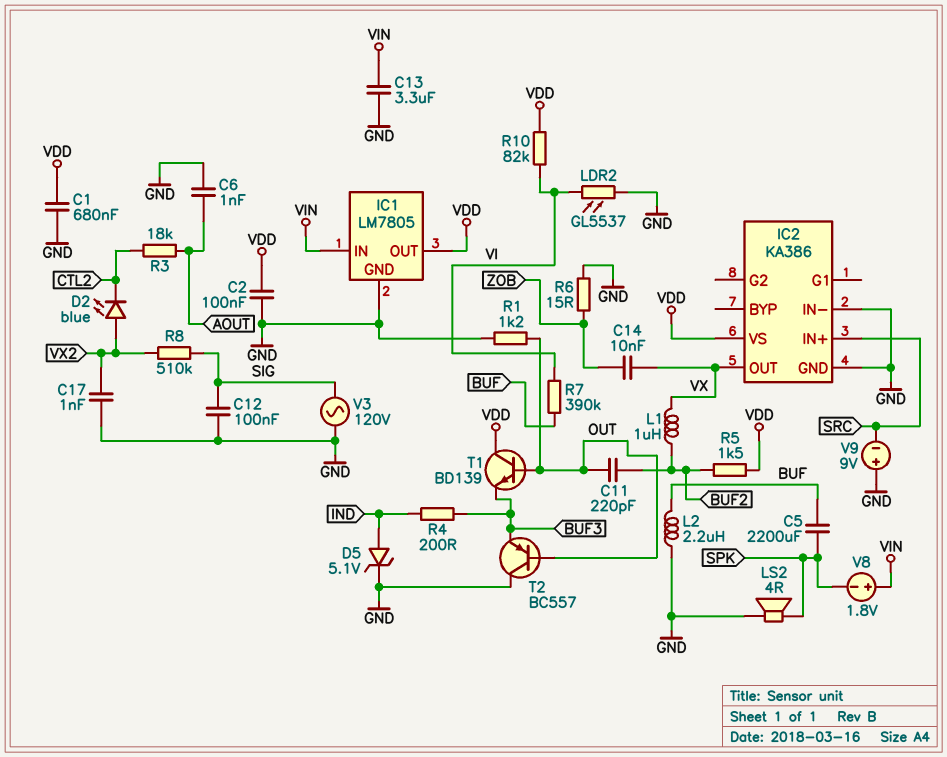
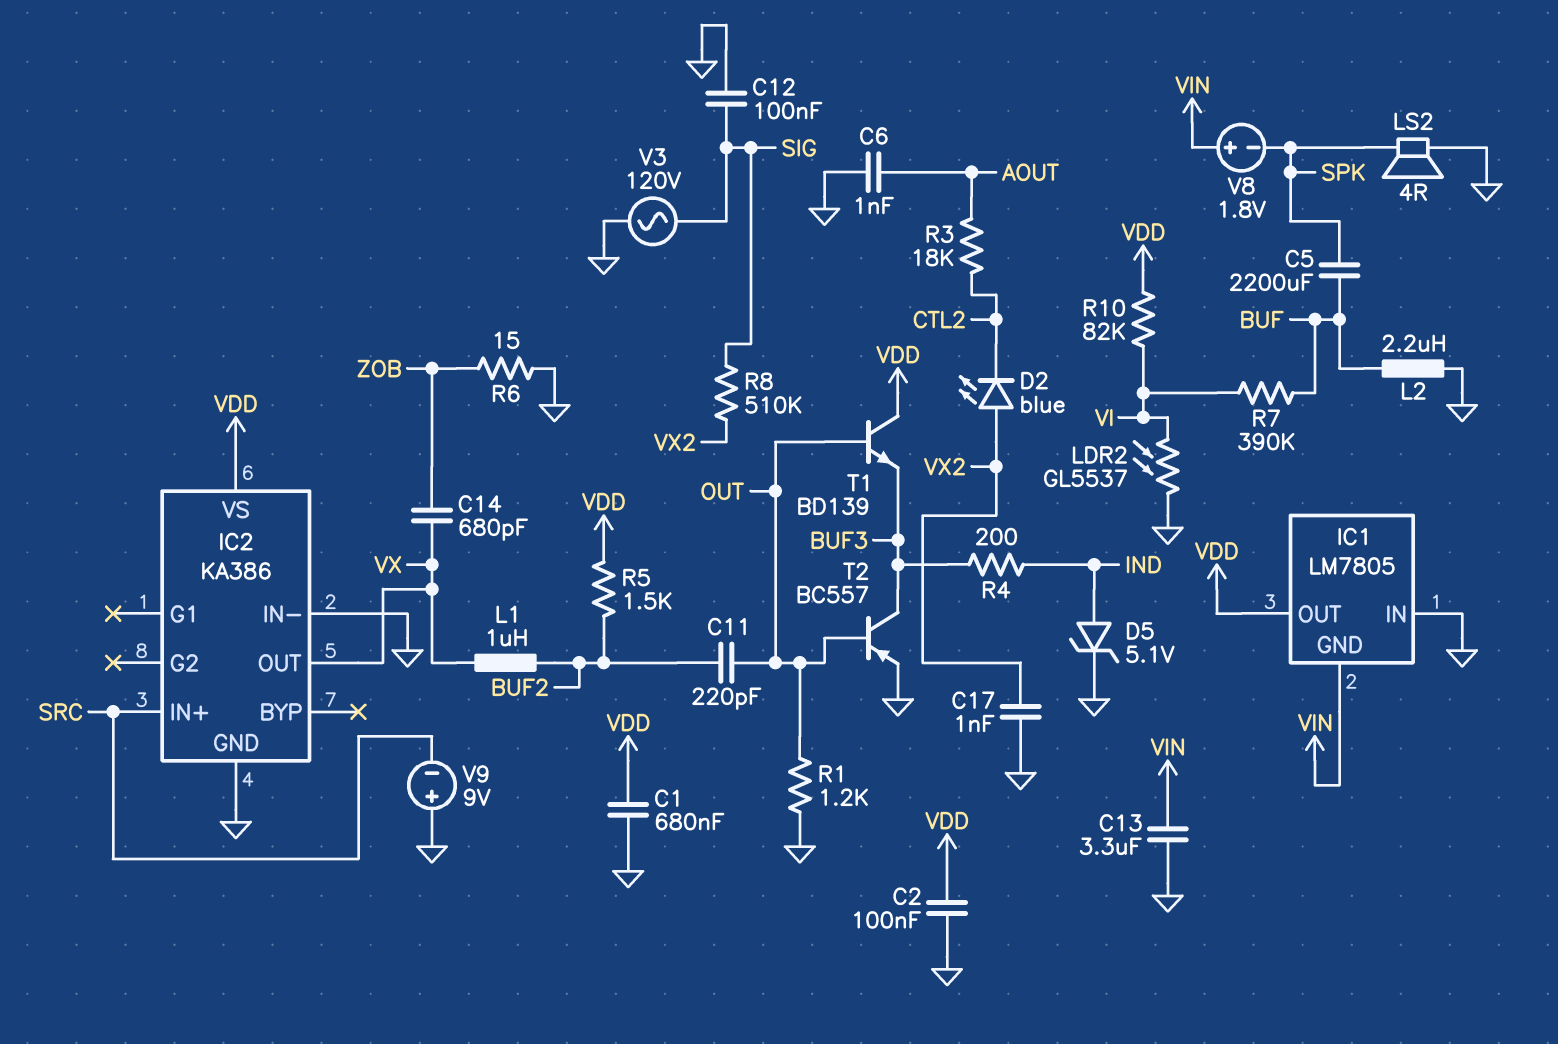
C14: 10nF (VX, ZOB) -> 680pF (VX, ZOB)
IC1 pin GND: GND -> VIN
IC1 pin IN: VIN -> GND
T2: PNP BC557 (B OUT, C GND, E BUF3) -> PNP BC557 (B OUT, C BUF3, E GND)

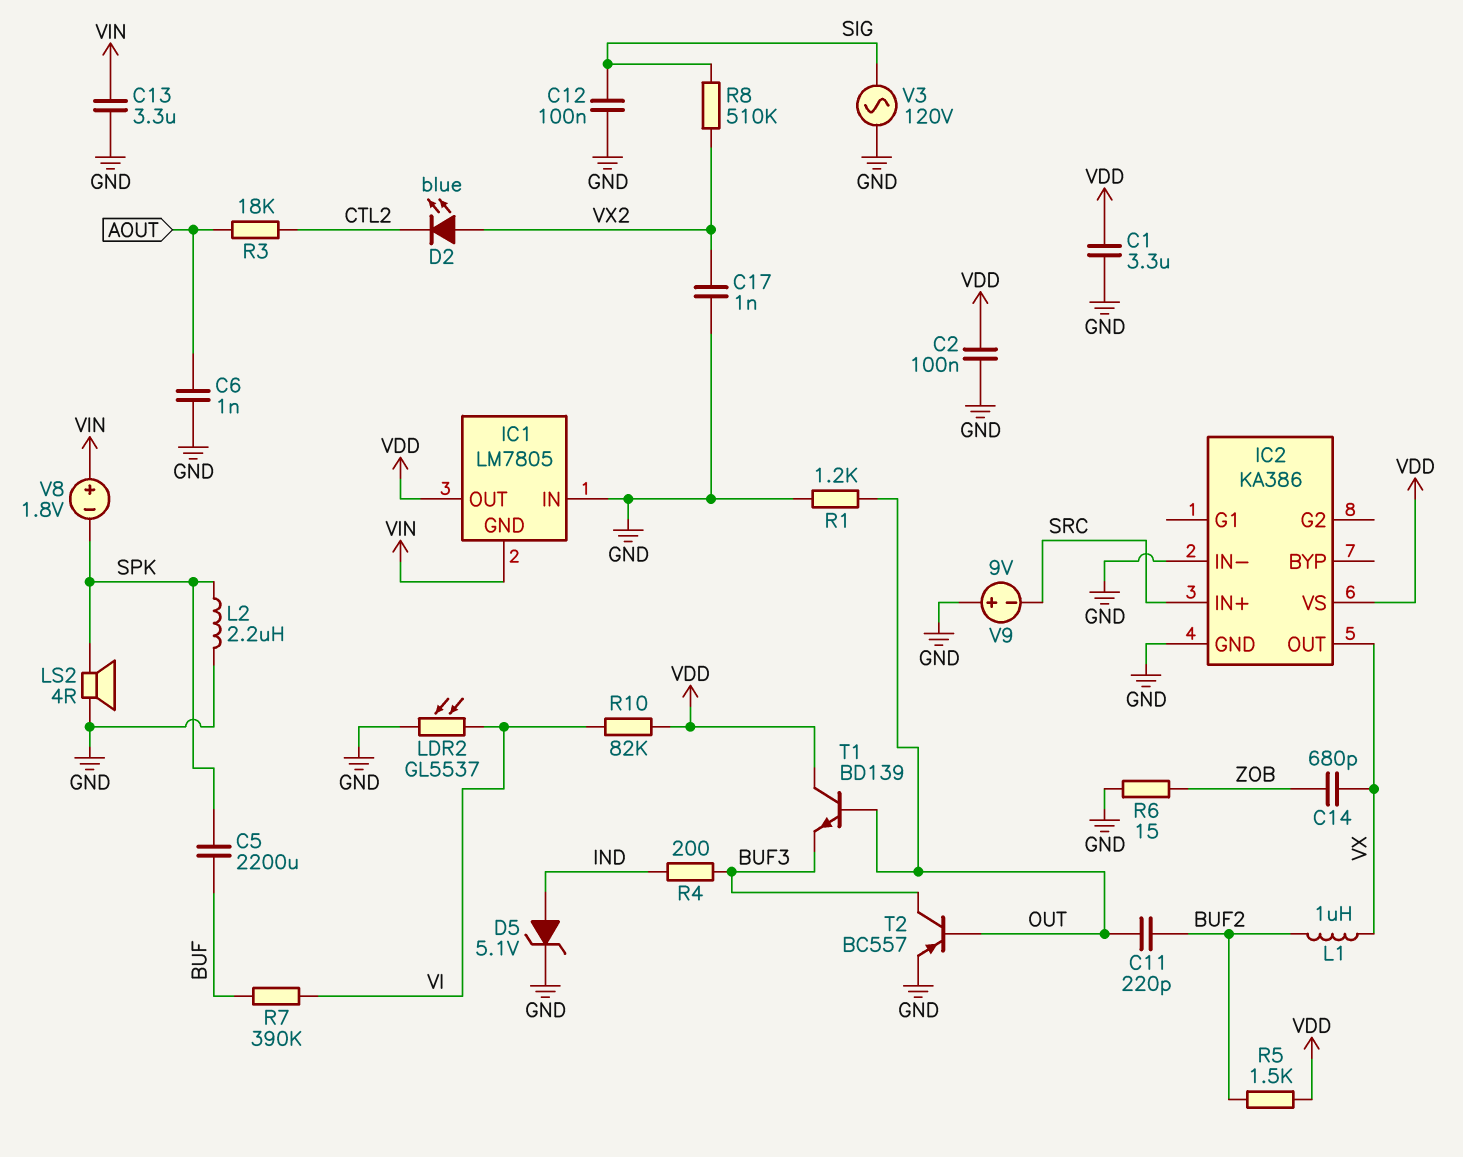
C1: 680nF (GND, VDD) -> 3.3uF (GND, VDD)
L2: 2.2uH (BUF, GND) -> 2.2uH (GND, SPK)

